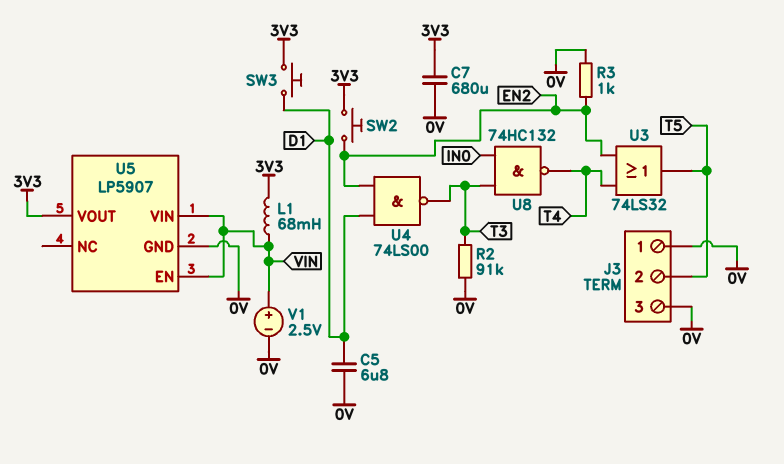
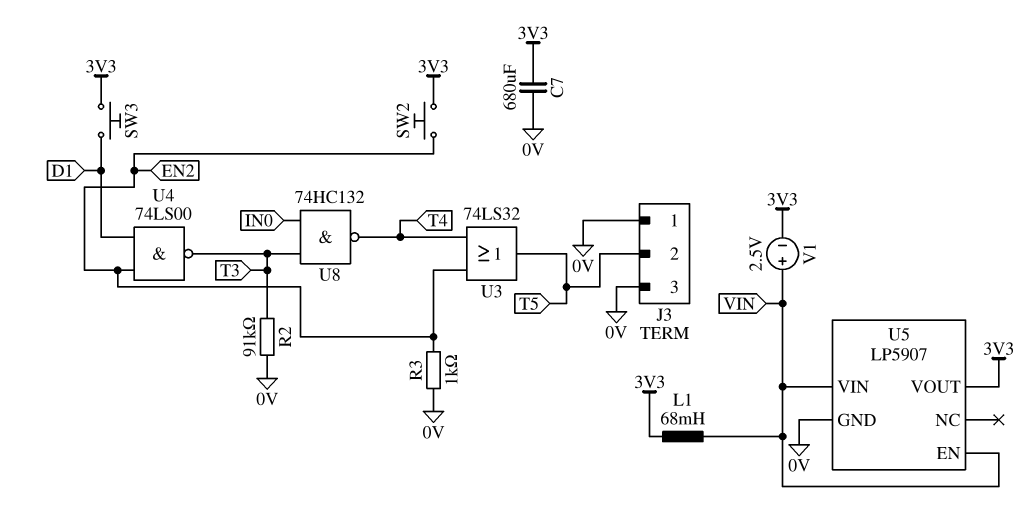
C5: 6.8uF (0V, D1) -> none
V1: 2.5V (plus VIN, minus 0V) -> 2.5V (plus VIN, minus 3V3)

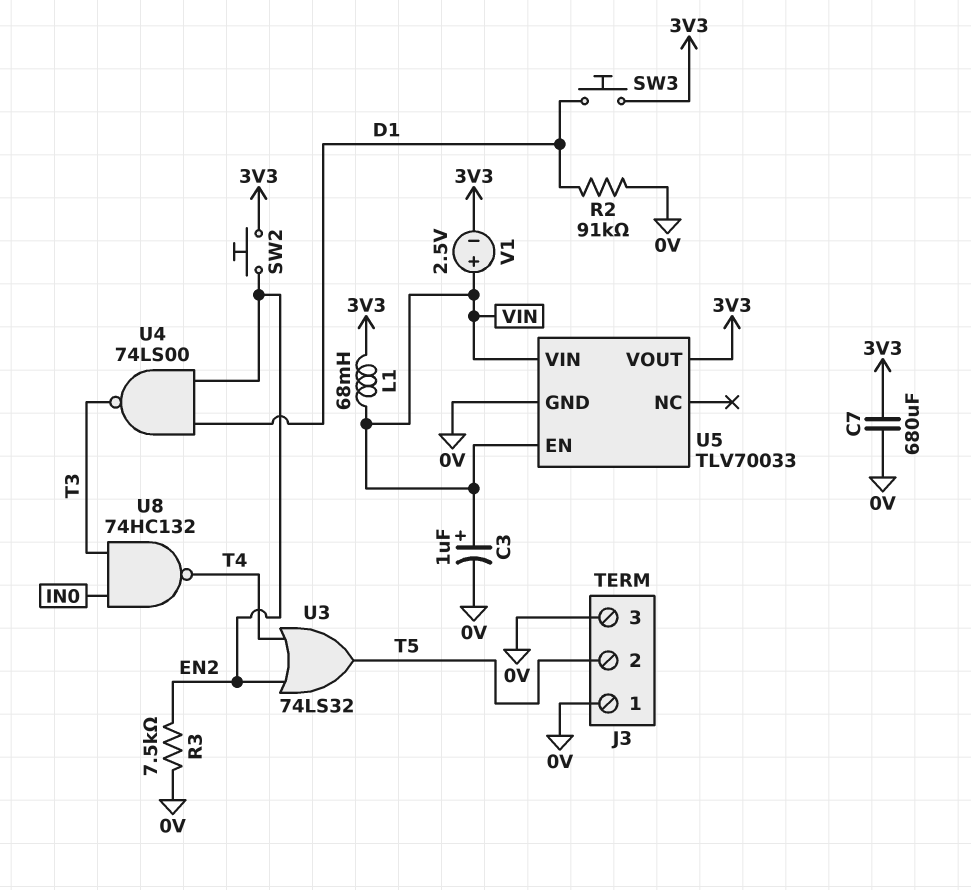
C3: none -> 1uF (plus VIN, minus 0V)
R2: 91k (0V, T3) -> 91k (0V, D1)
R3: 1k (0V, EN2) -> 7.5k (0V, EN2)
U5: LP5907 -> TLV70033

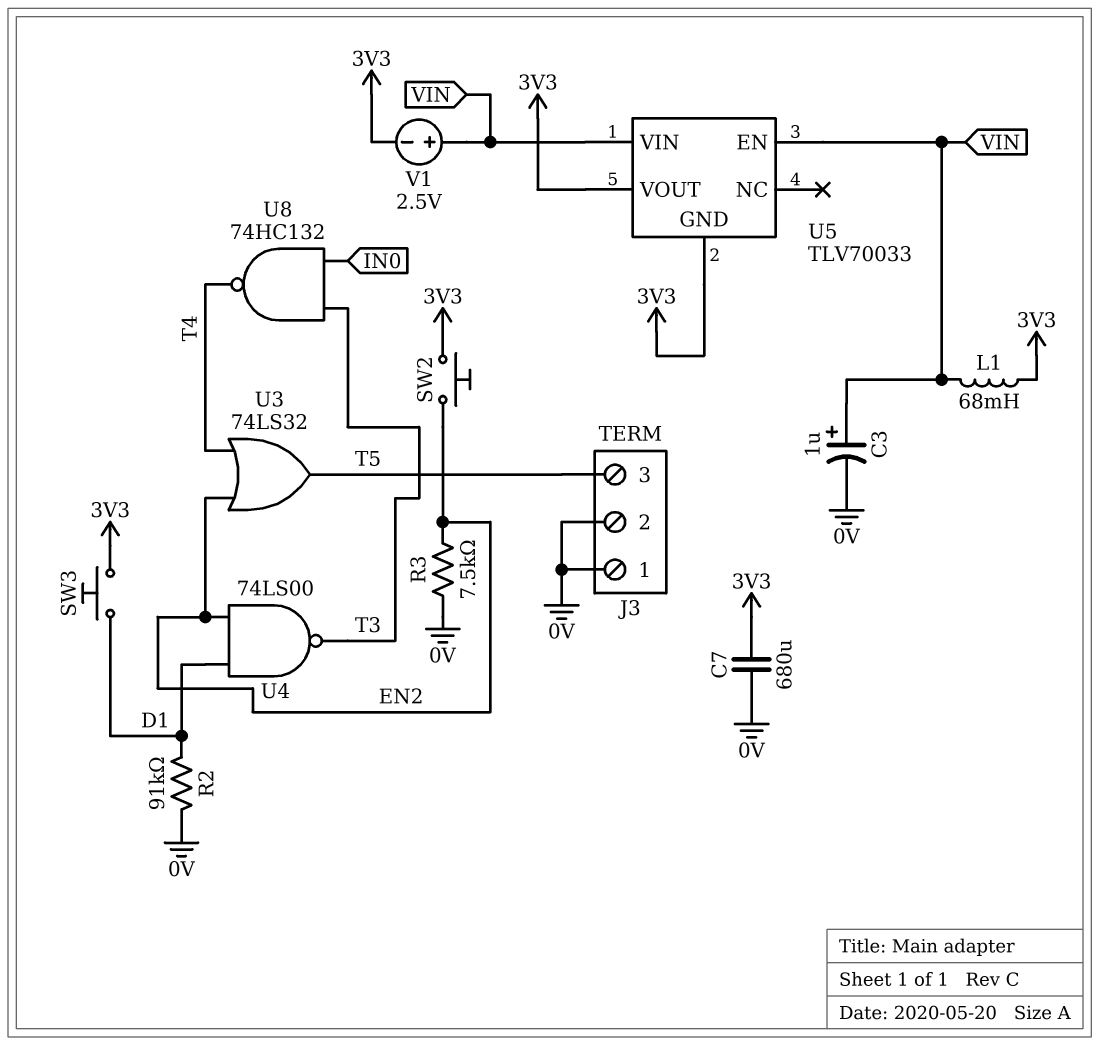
J3 pin 2: T5 -> 0V
J3 pin 3: 0V -> T5
U5 pin GND: 0V -> 3V3

